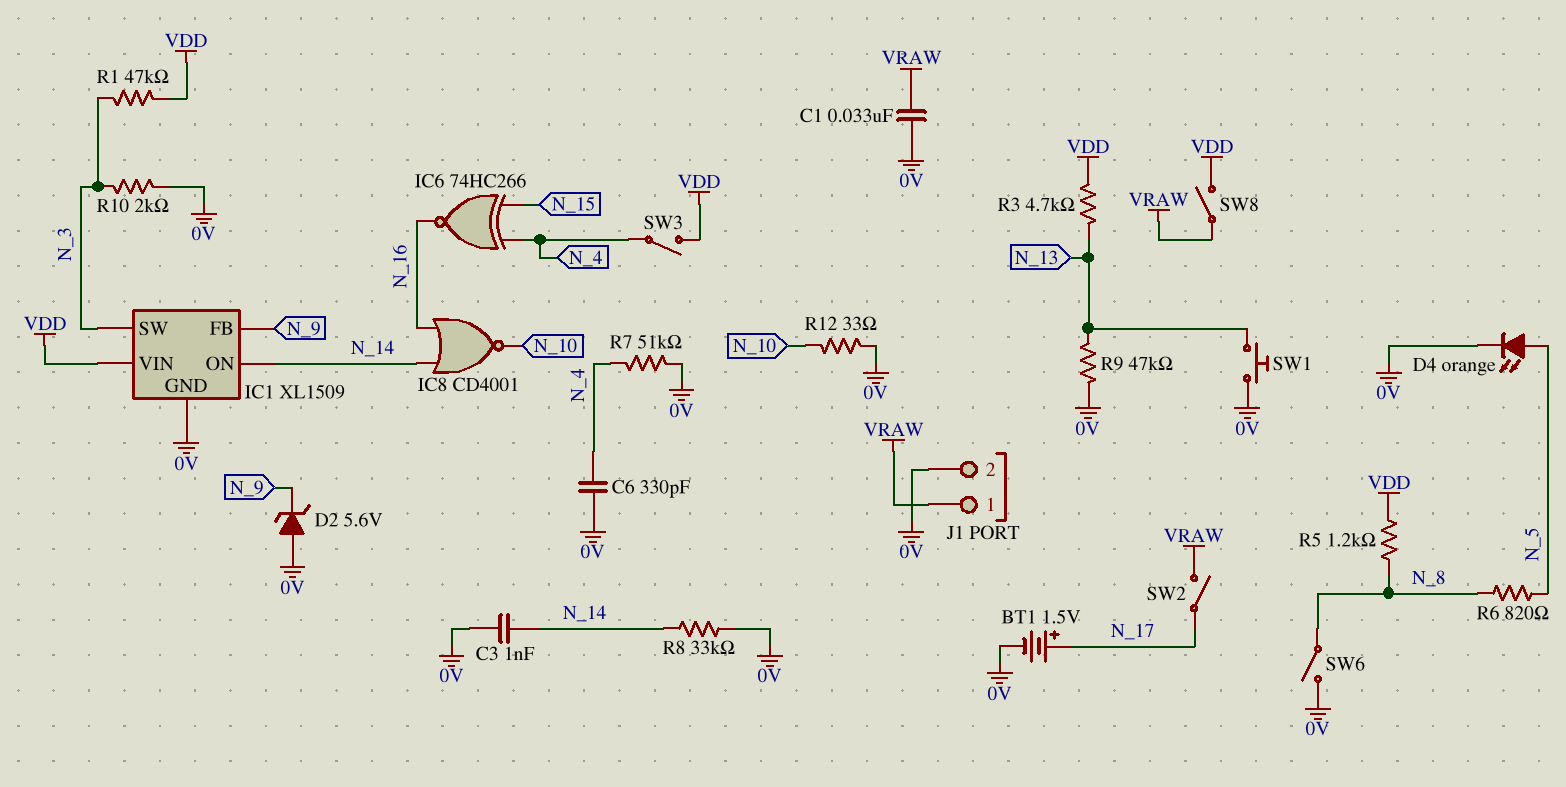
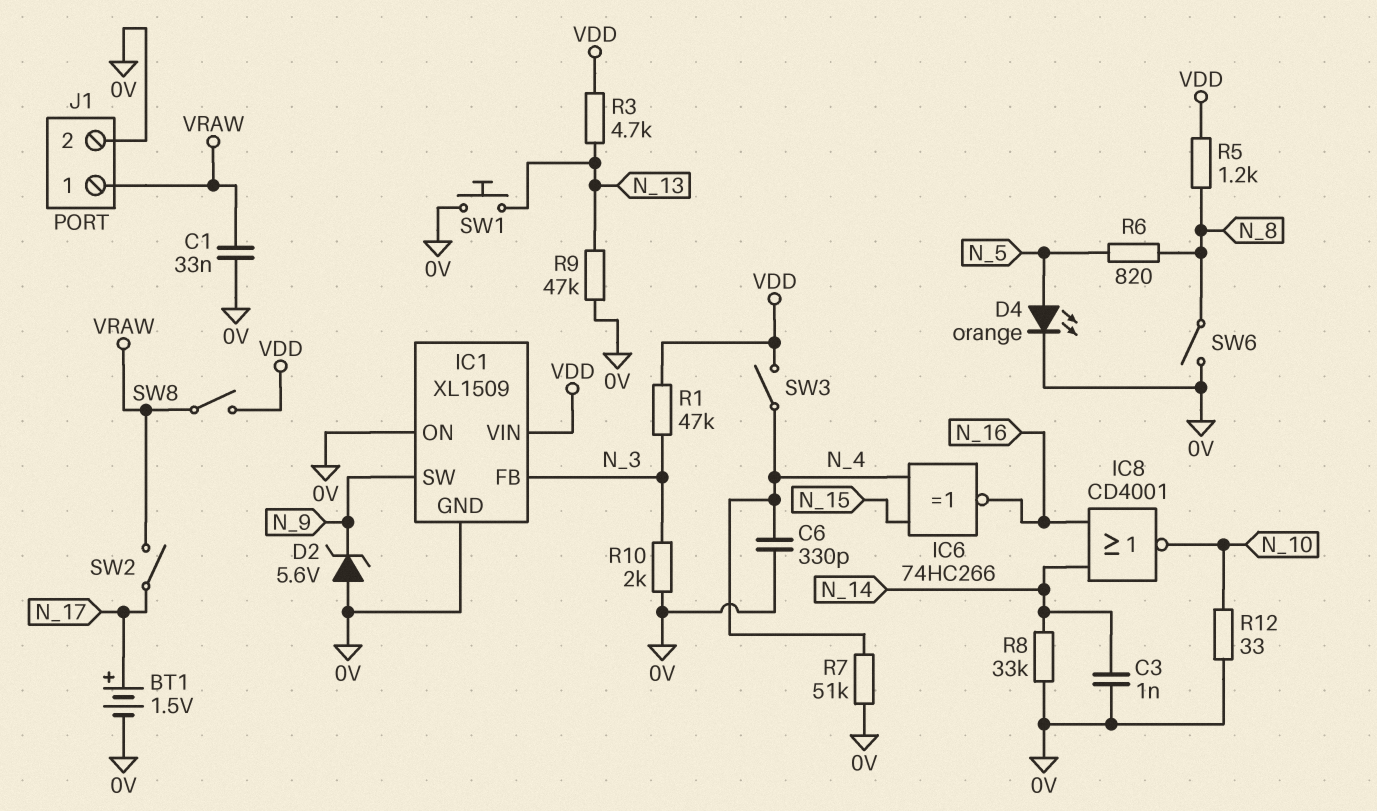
IC1 pin FB: N_9 -> N_3
IC1 pin ON: N_14 -> 0V
IC1 pin SW: N_3 -> N_9

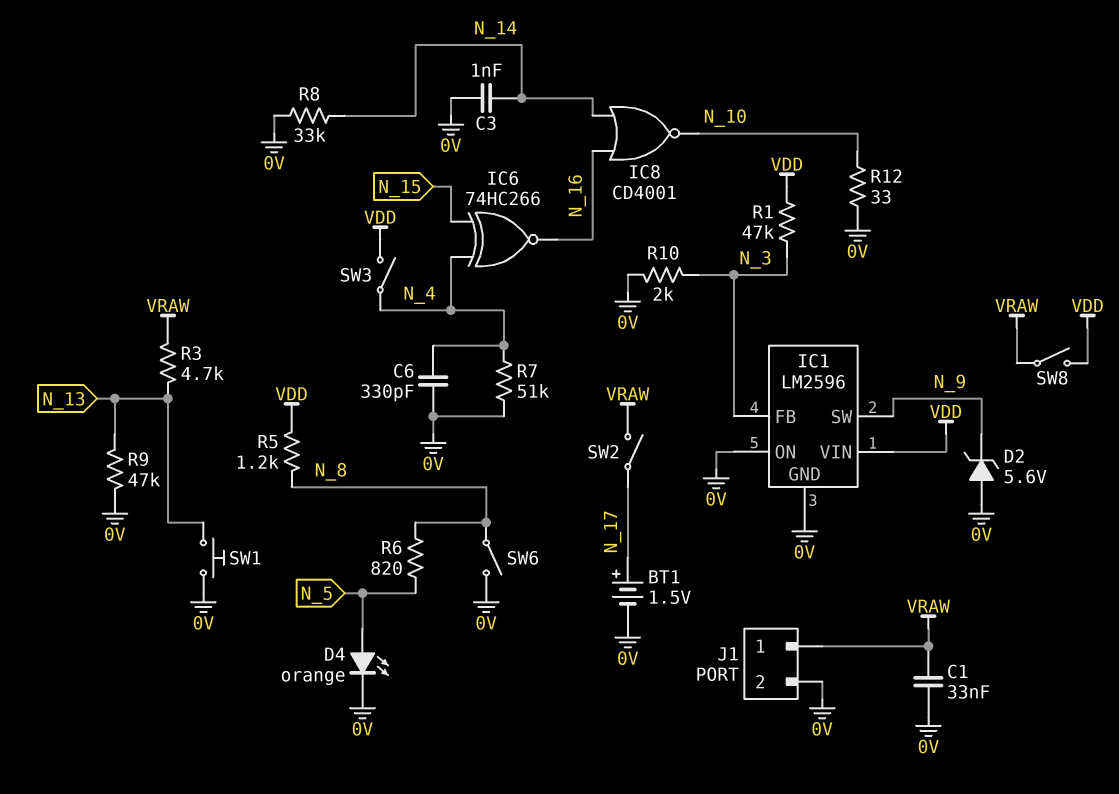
IC1: XL1509 -> LM2596
R3: 4.7k (N_13, VDD) -> 4.7k (N_13, VRAW)

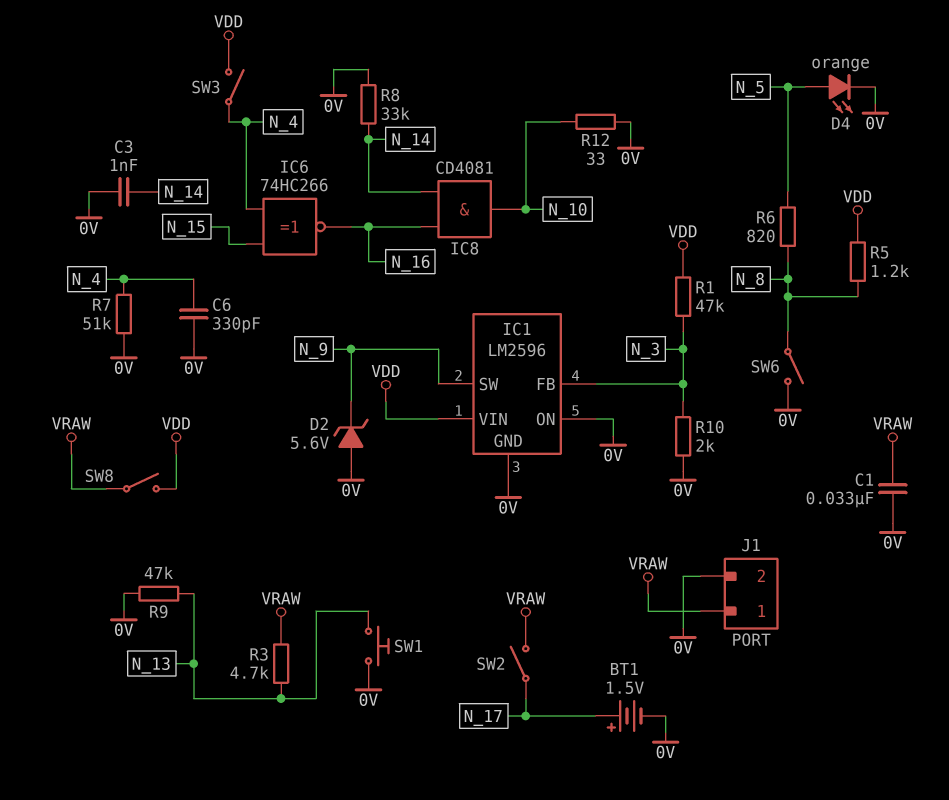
IC8: NOR CD4001 (in N_14, in N_16, out N_10) -> AND CD4081 (in N_14, in N_16, out N_10)

